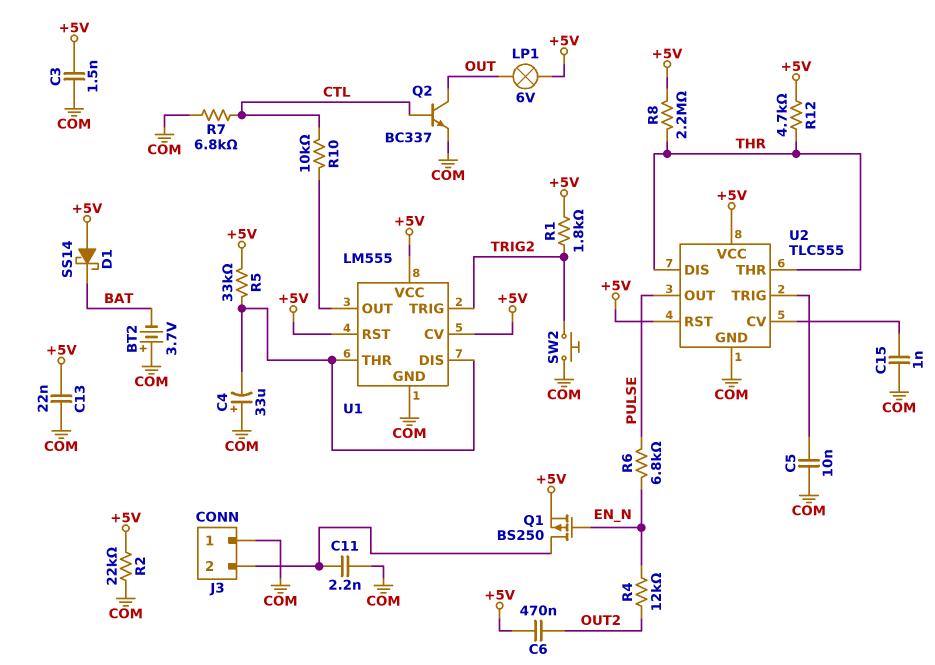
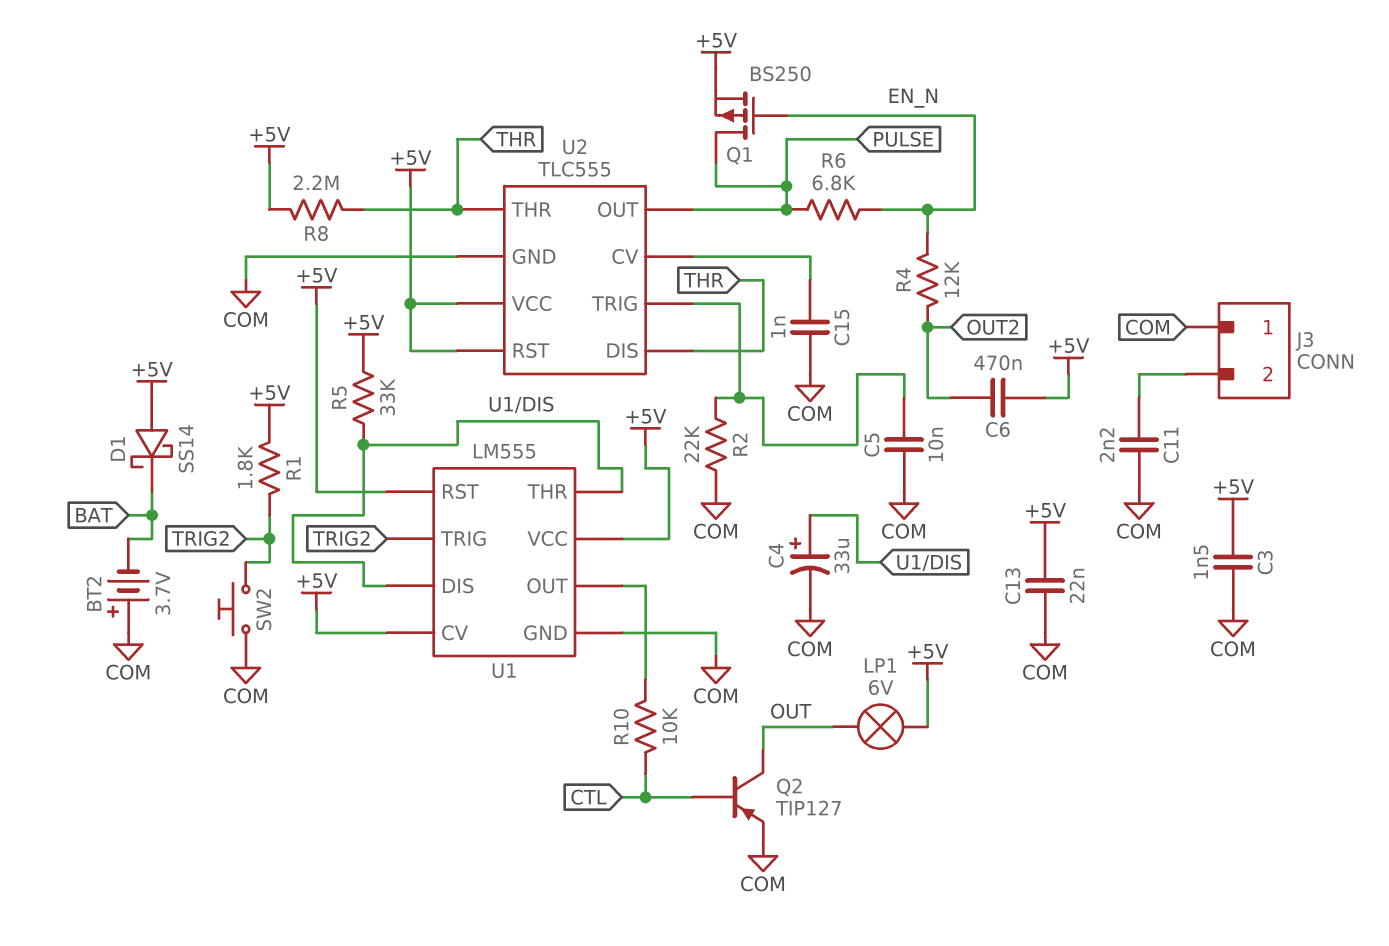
C4: 33uF (plus COM, minus U1/DIS) -> 33uF (plus U1/DIS, minus COM)
Q1: PMOS BS250 (G EN_N, D J3/2, S +5V) -> PMOS BS250 (G EN_N, D PULSE, S +5V)
Q2: NPN BC337 (B CTL, C OUT, E COM) -> PNP TIP127 (B CTL, C OUT, E COM)
R2: 22k (+5V, COM) -> 22k (COM, U2/TRIG)
R7: 6.8k (COM, CTL) -> none
R12: 4.7k (+5V, THR) -> none

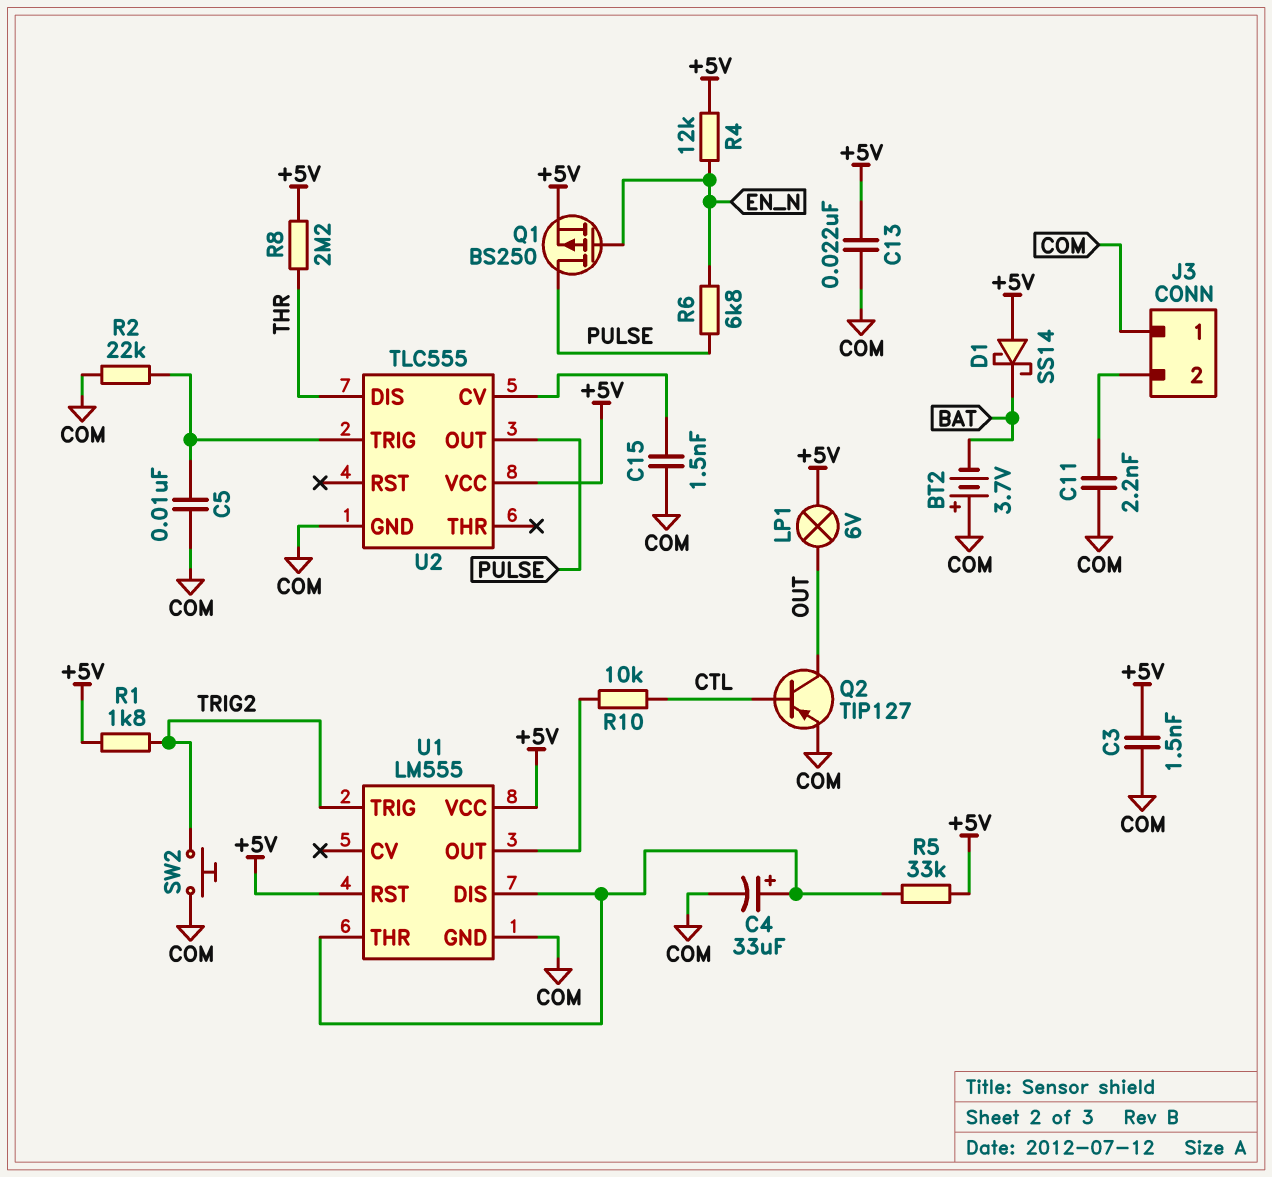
C6: 470nF (+5V, OUT2) -> none
C15: 1nF (COM, U2/CV) -> 1.5nF (COM, U2/CV)
R4: 12k (EN_N, OUT2) -> 12k (+5V, EN_N)
U1 pin CV: +5V -> none
U2 pin RST: +5V -> none
U2 pin THR: THR -> none

